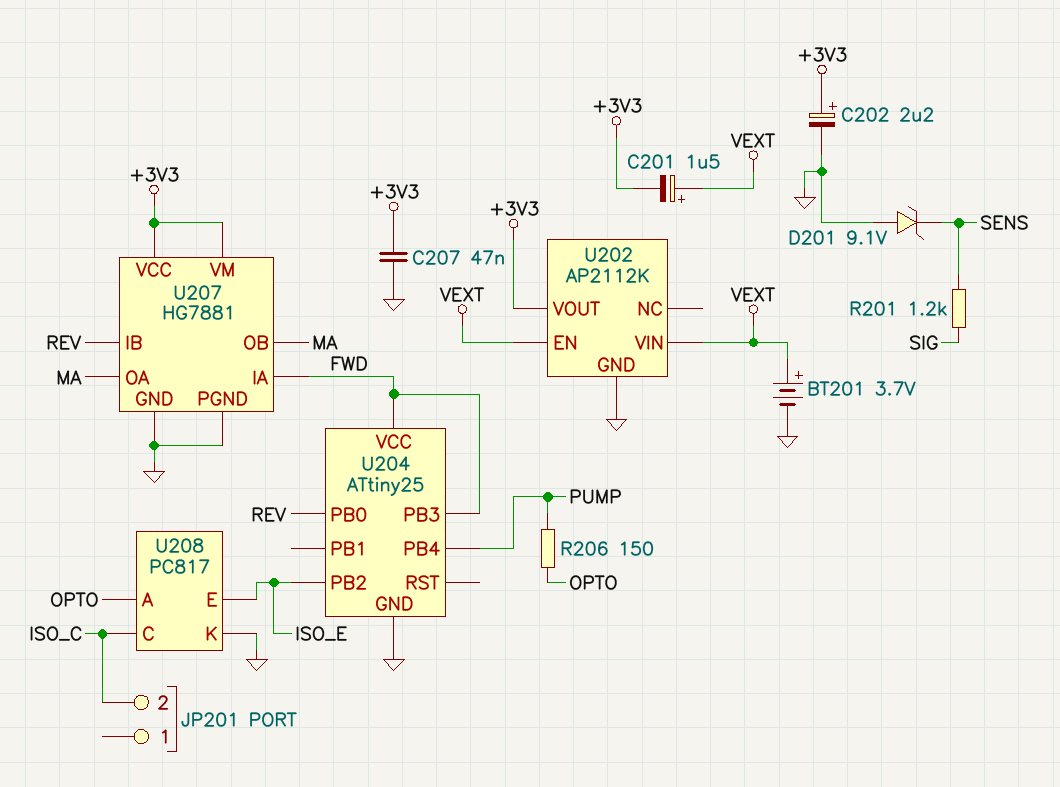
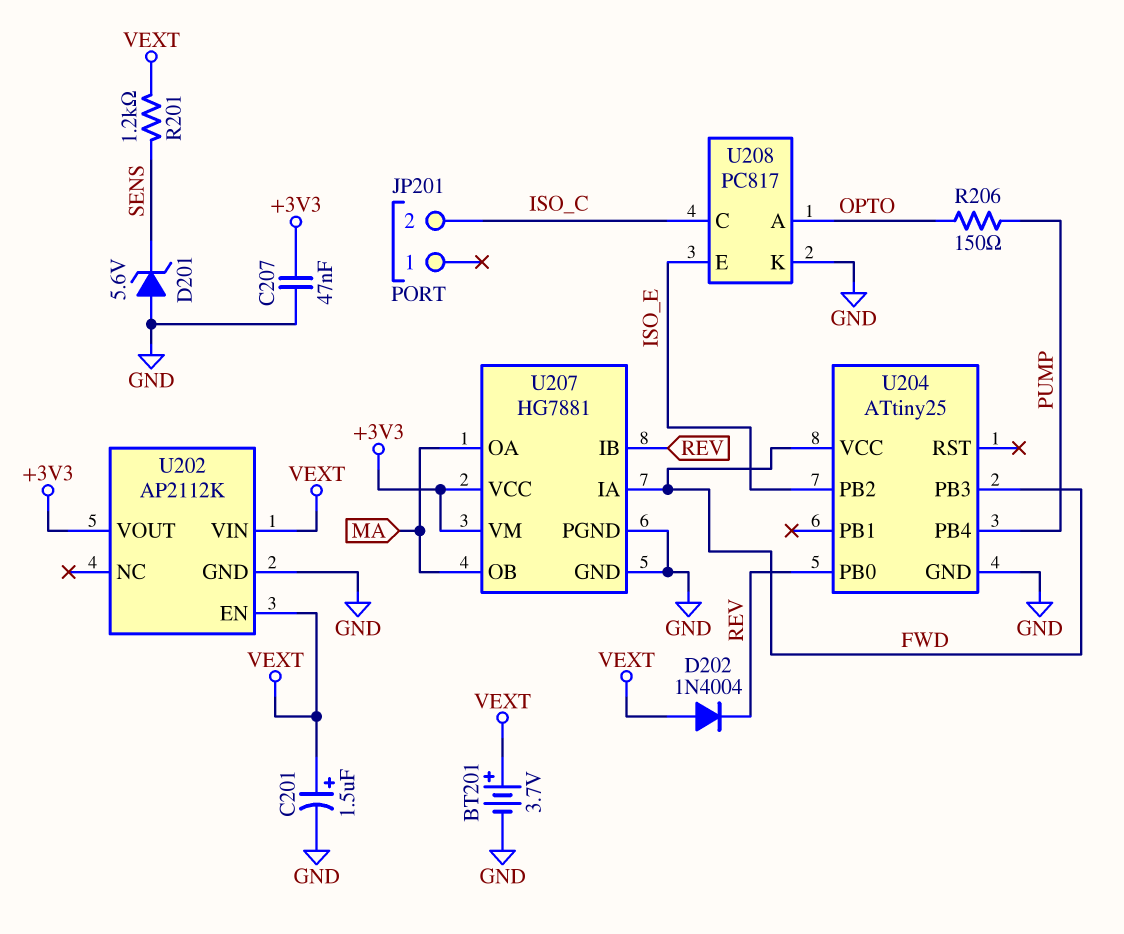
C201: 1.5uF (plus VEXT, minus +3V3) -> 1.5uF (plus VEXT, minus GND)
C202: 2.2uF (plus +3V3, minus GND) -> none
D201: zener 9.1V (A GND, K SENS) -> zener 5.6V (A GND, K SENS)
D202: none -> diode 1N4004 (A VEXT, K REV)
R201: 1.2k (SENS, SIG) -> 1.2k (SENS, VEXT)

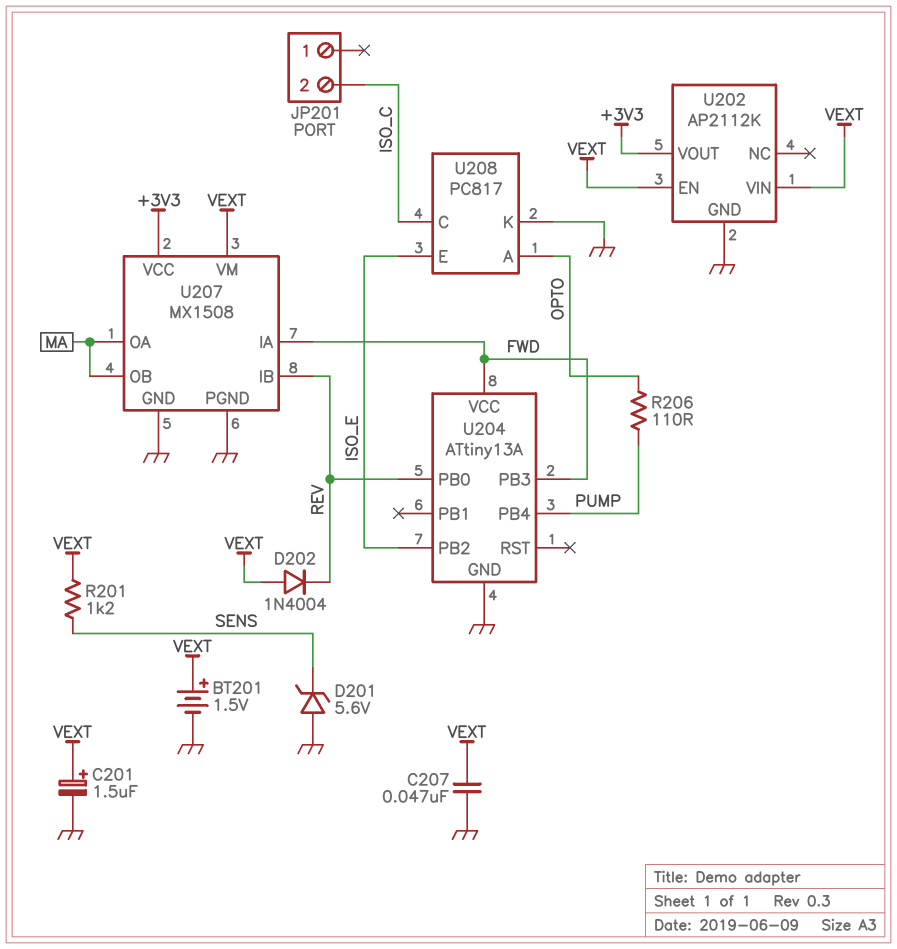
BT201: 3.7V (plus VEXT, minus GND) -> 1.5V (plus VEXT, minus GND)
C207: 47nF (+3V3, GND) -> 47nF (GND, VEXT)
R206: 150 (OPTO, PUMP) -> 110 (OPTO, PUMP)
U204: ATtiny25 -> ATtiny13A
U207: HG7881 -> MX1508
U207 pin VM: +3V3 -> VEXT

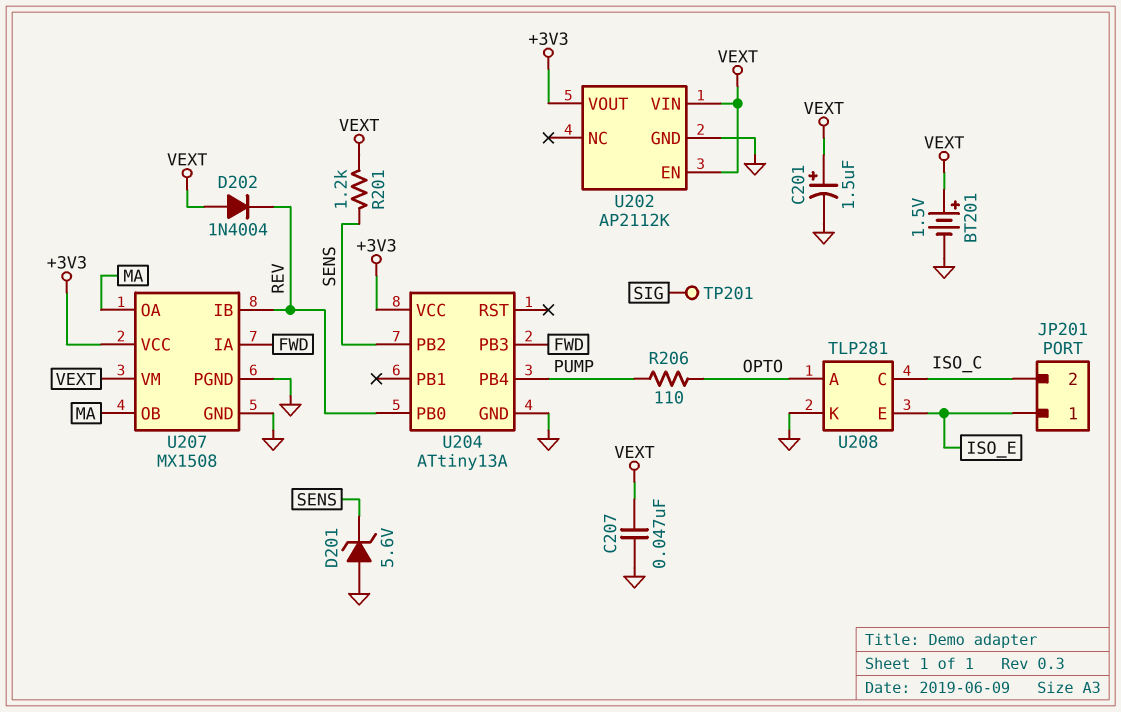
JP201 pin 1: none -> ISO_E
TP201: none -> test point (SIG)
U204 pin PB2: ISO_E -> SENS
U204 pin VCC: FWD -> +3V3
U208: PC817 -> TLP281

